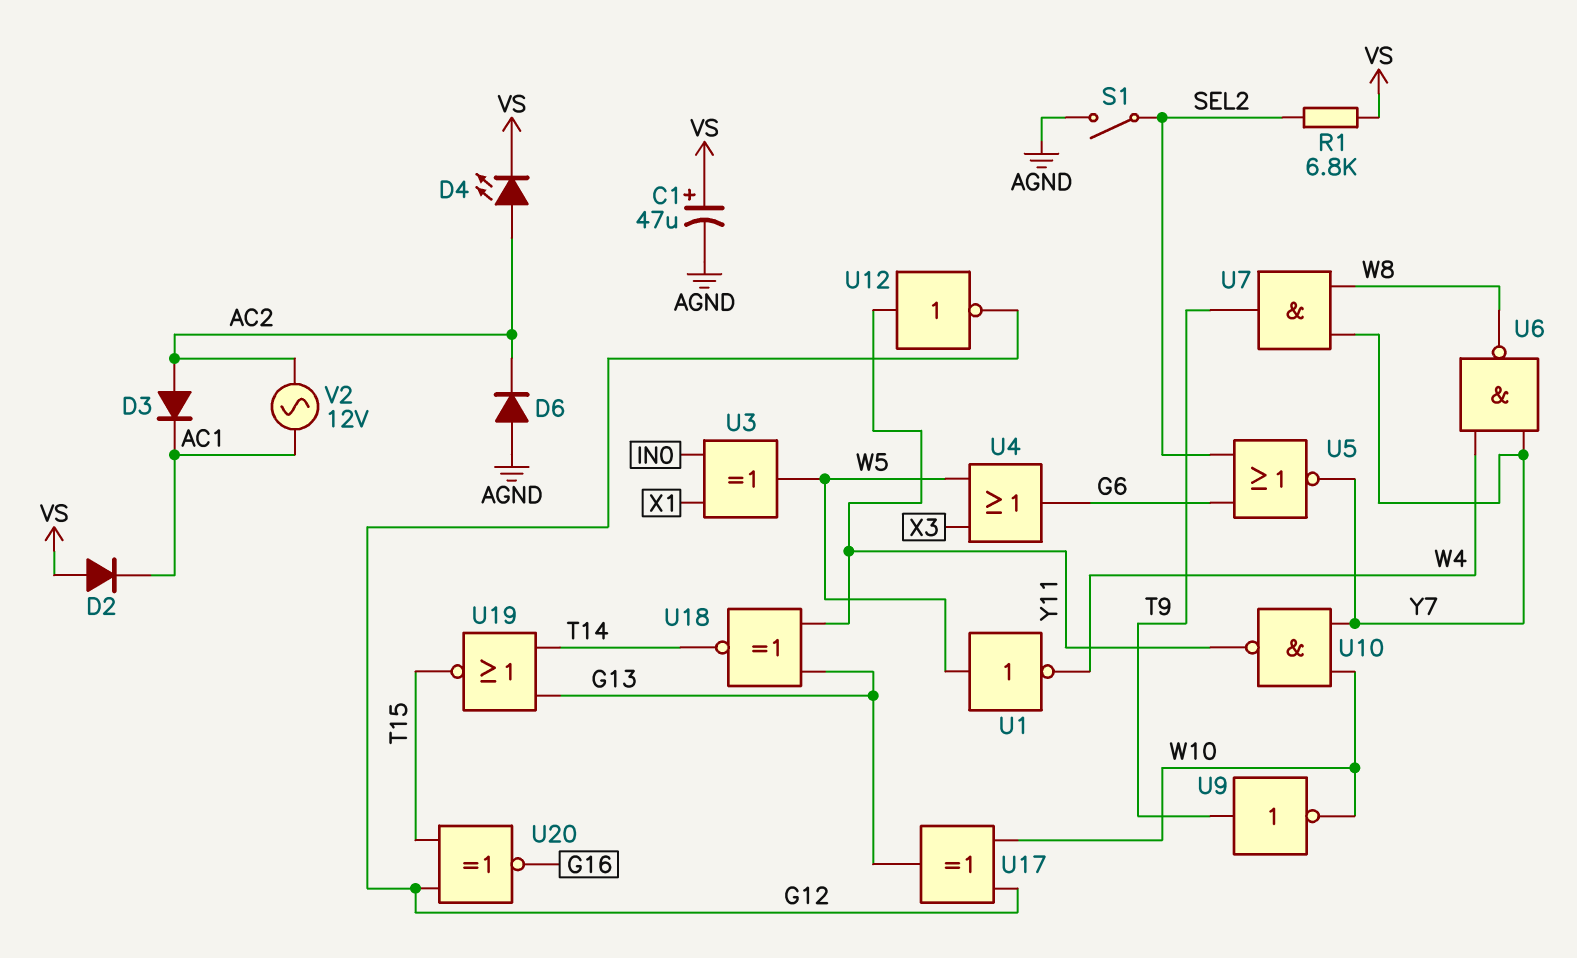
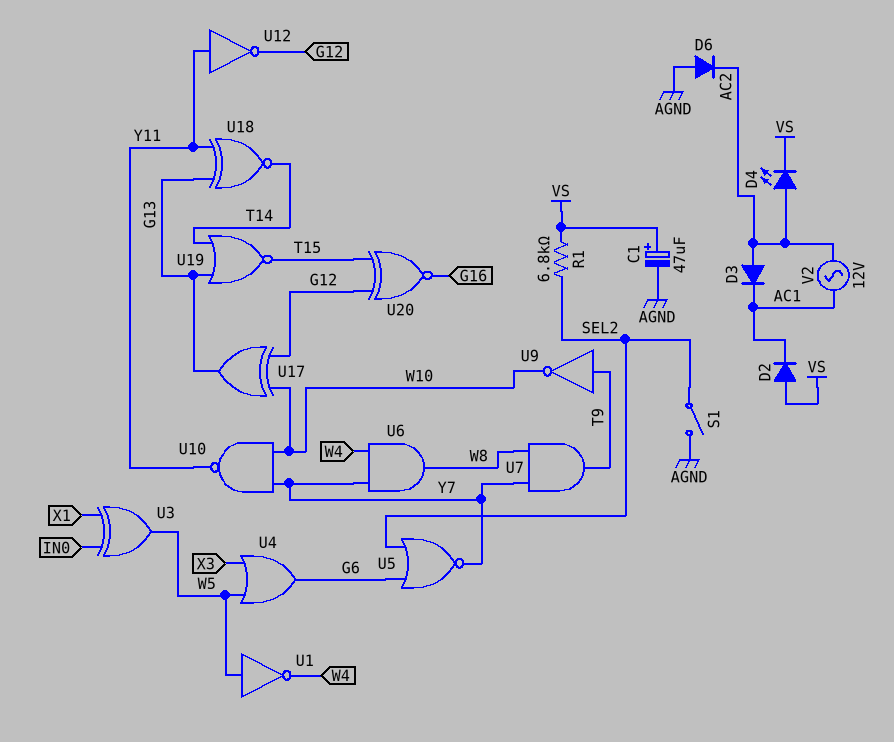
U6: NAND (in W4, in Y7, out W8) -> AND (in W4, in Y7, out W8)

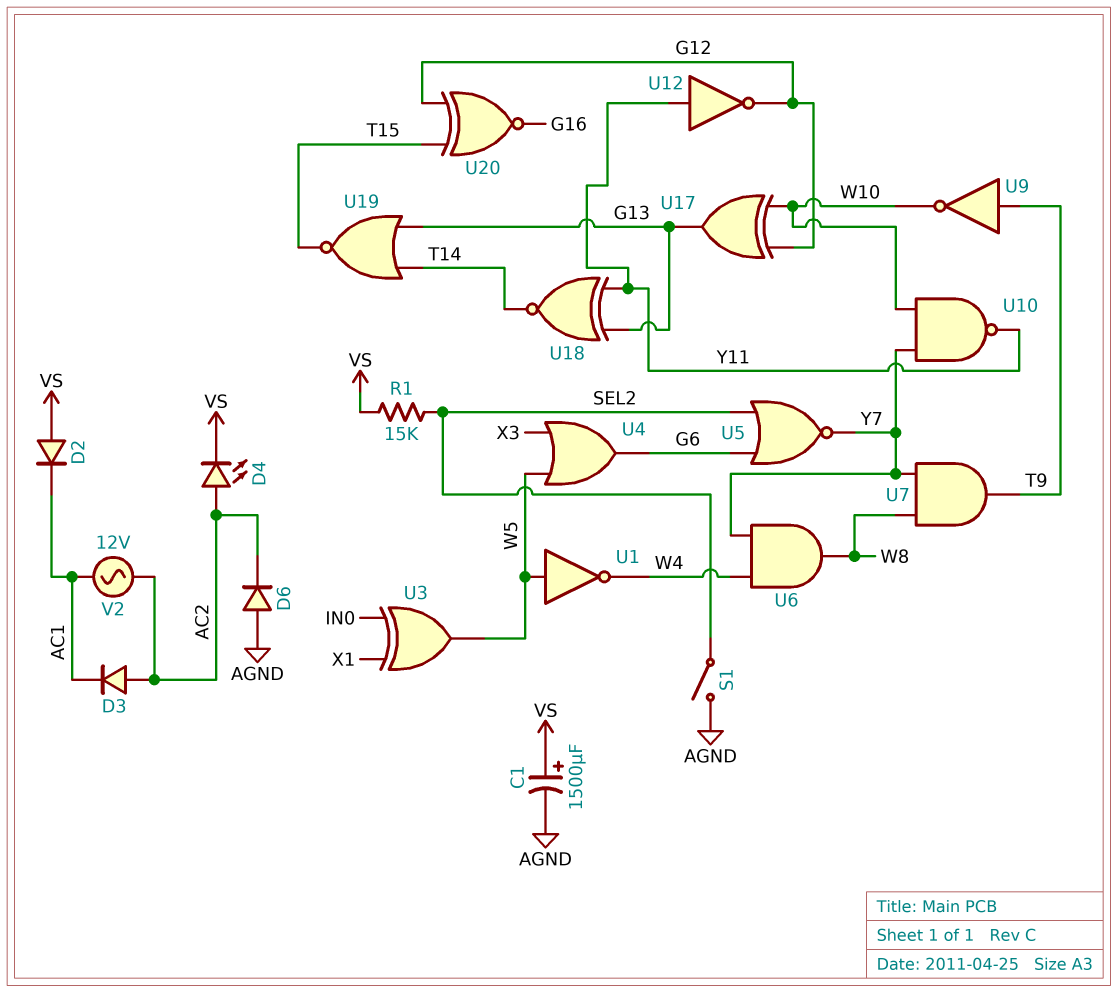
C1: 47uF (plus VS, minus AGND) -> 1500uF (plus VS, minus AGND)
R1: 6.8k (SEL2, VS) -> 15k (SEL2, VS)

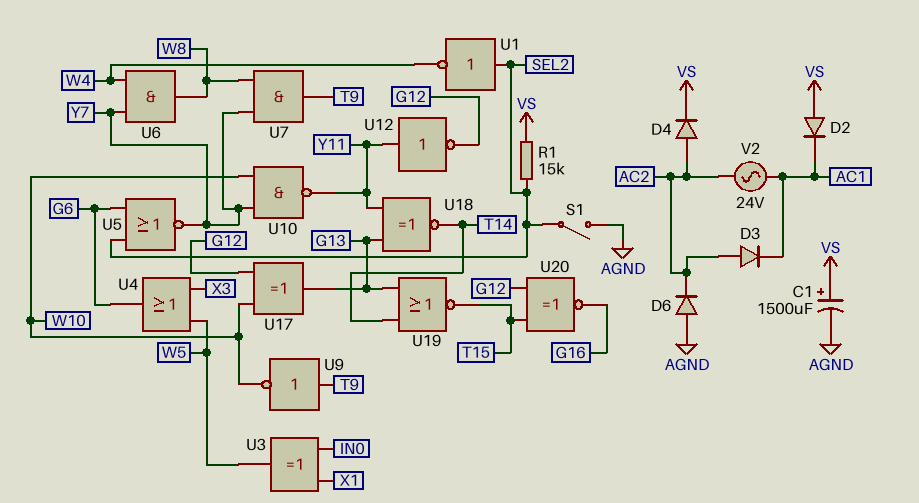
D4: LED (A AC2, K VS) -> diode (A AC2, K VS)
U1: NOT (in W5, out W4) -> NOT (in SEL2, out W4)
V2: AC 12V (AC1, AC2) -> AC 24V (AC1, AC2)

